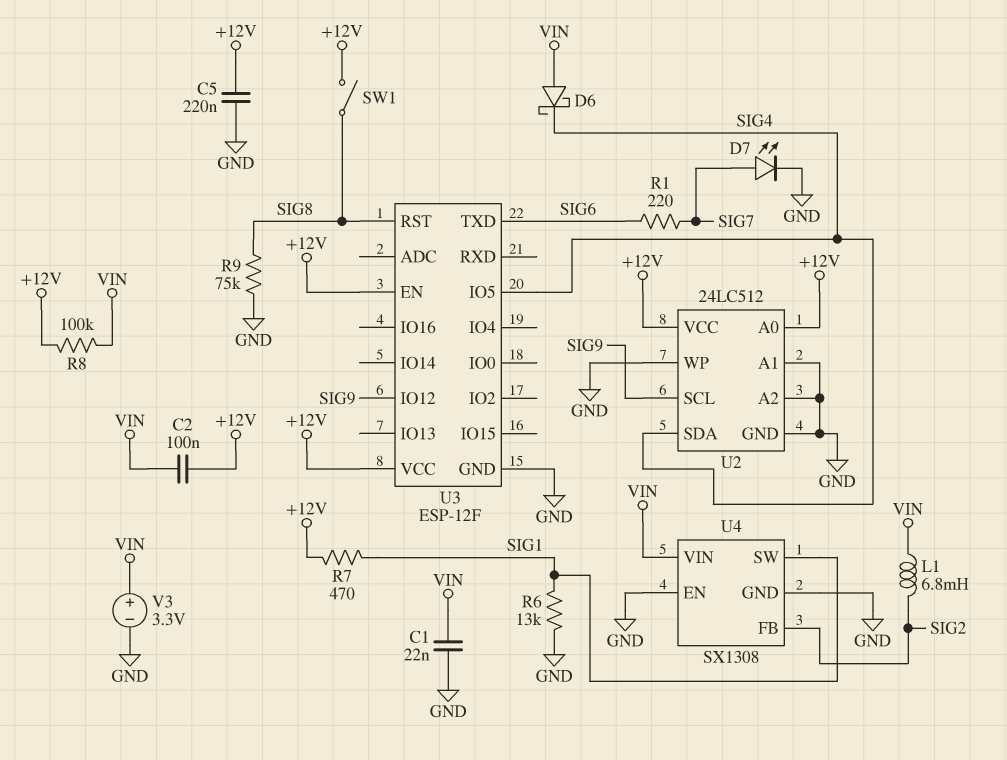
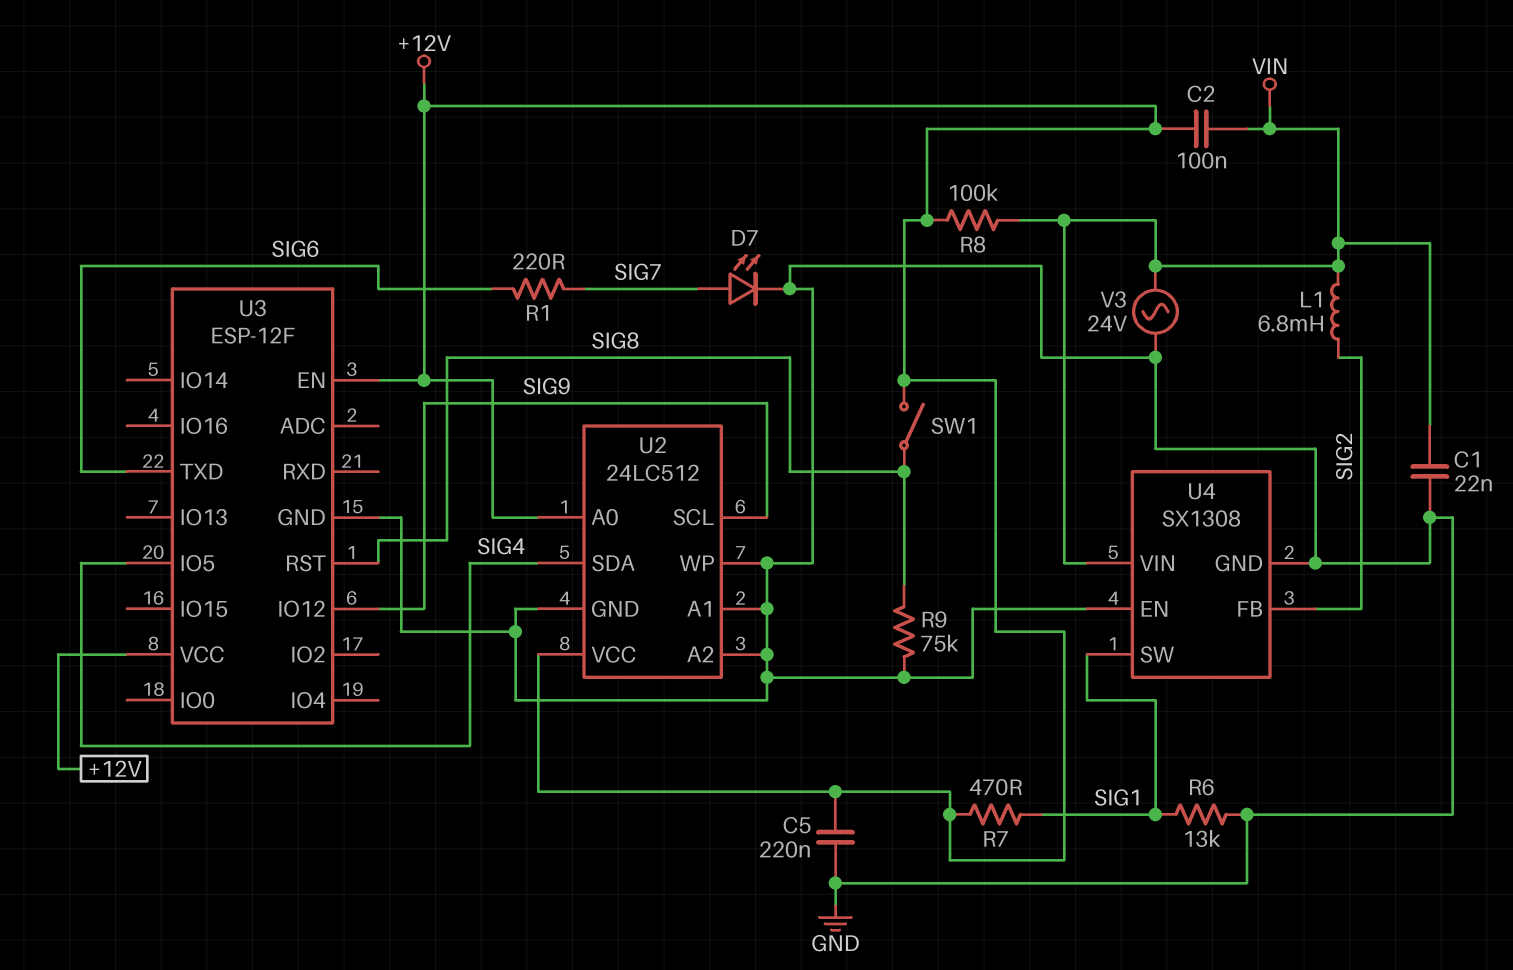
D6: schottky (A VIN, K SIG4) -> none
V3: 3.3V (plus VIN, minus GND) -> AC 24V (GND, VIN)

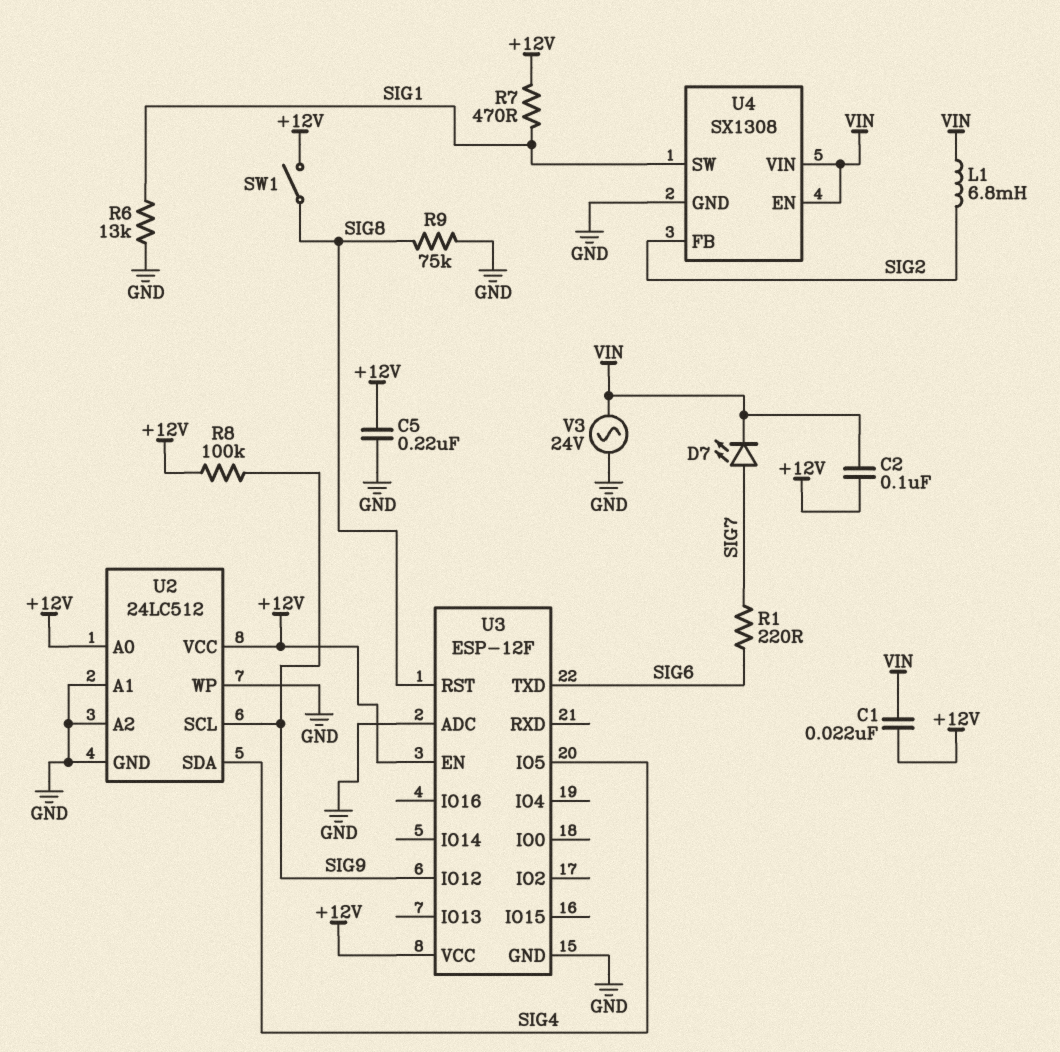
C1: 22nF (GND, VIN) -> 22nF (+12V, VIN)
D7: LED (A SIG7, K GND) -> LED (A SIG7, K VIN)
R8: 100k (+12V, VIN) -> 100k (+12V, SIG9)
U3 pin ADC: none -> GND
U4 pin EN: GND -> VIN

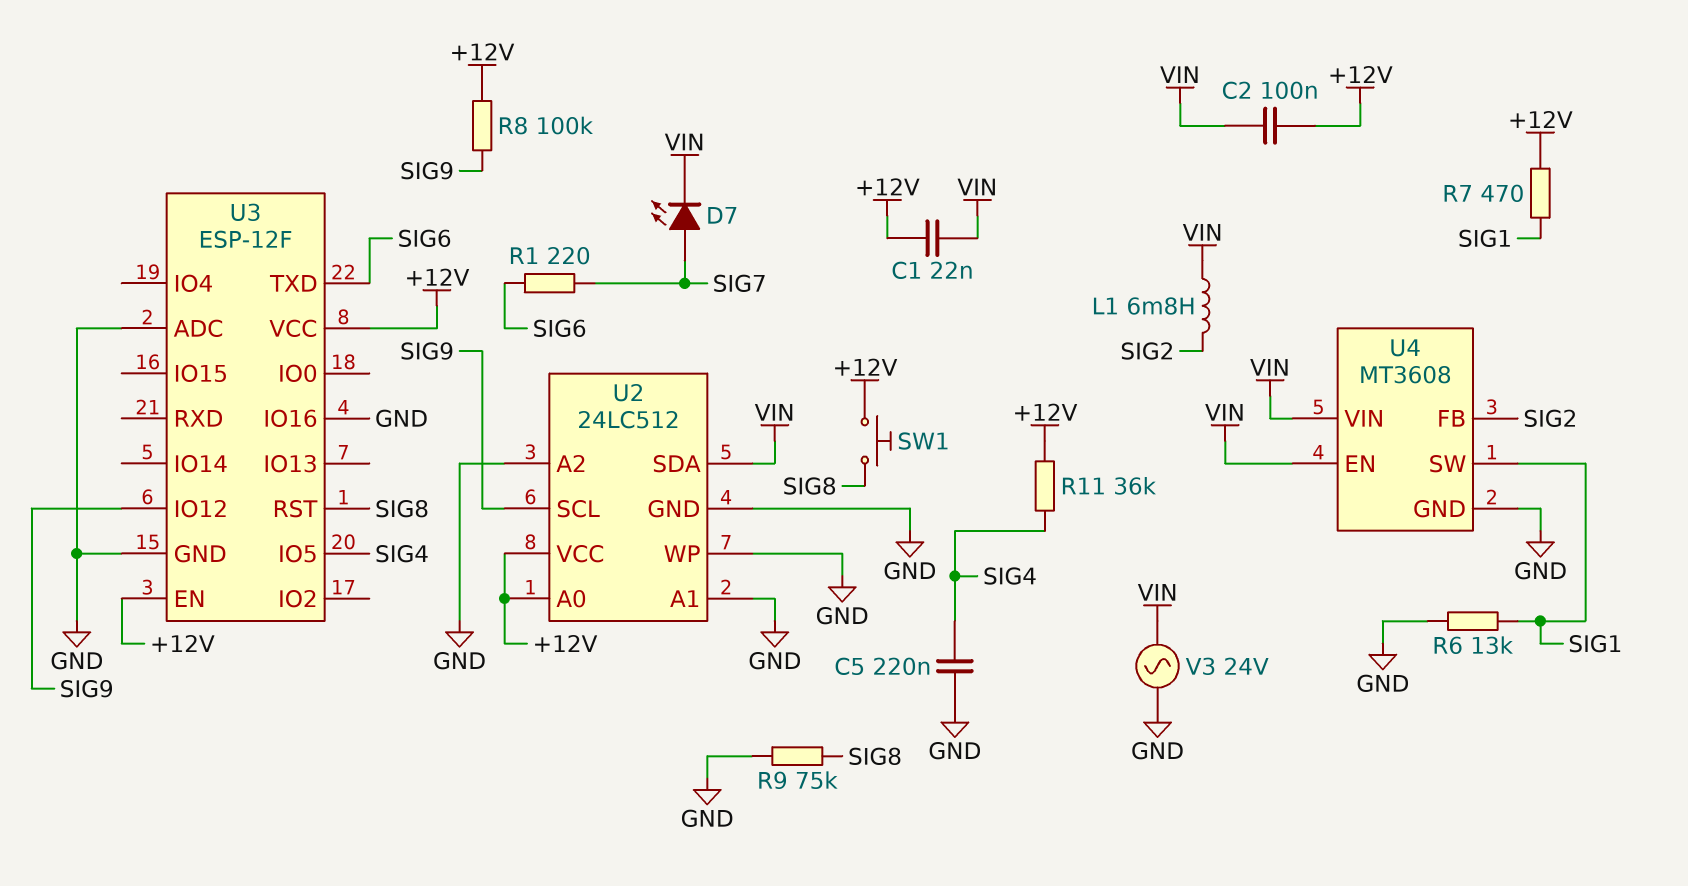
C5: 220nF (+12V, GND) -> 220nF (GND, SIG4)
R11: none -> 36k (+12V, SIG4)
SW1: switch (+12V, SIG8) -> button (+12V, SIG8)
U2 pin SDA: SIG4 -> VIN
U3 pin IO16: none -> GND
U4: SX1308 -> MT3608

